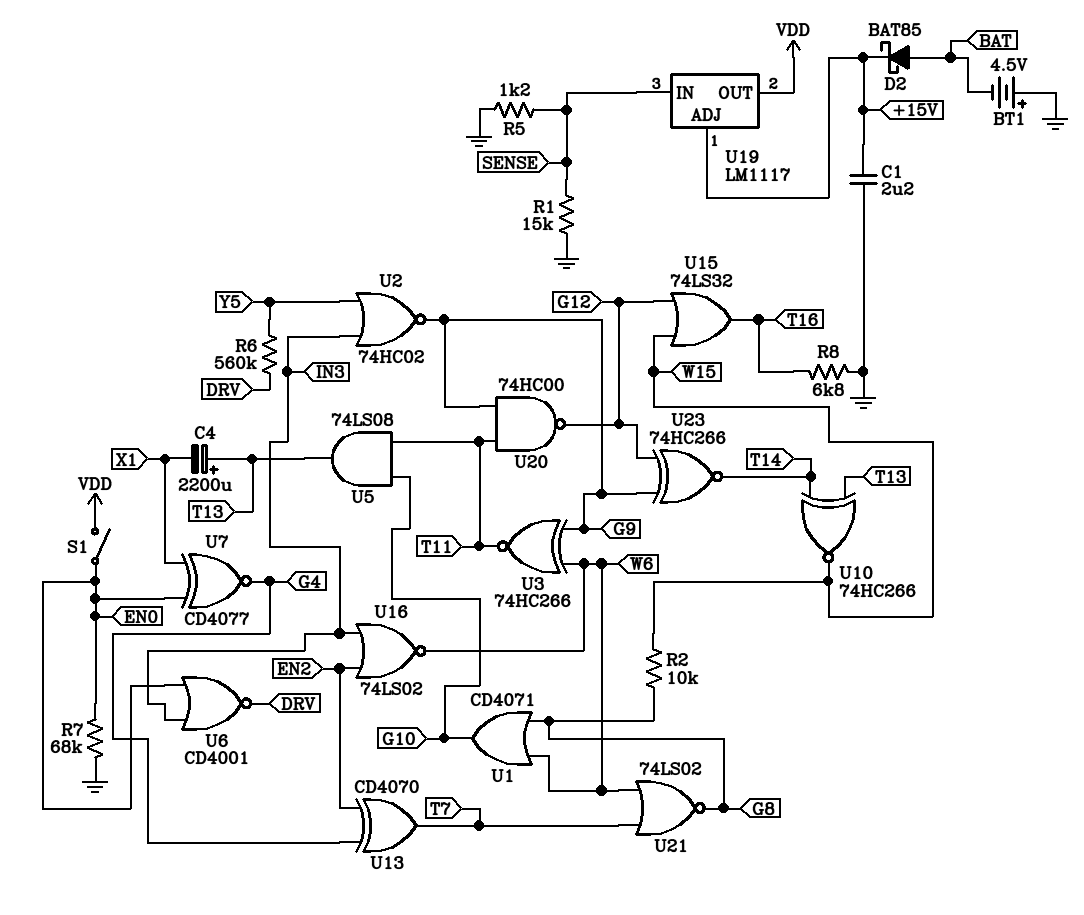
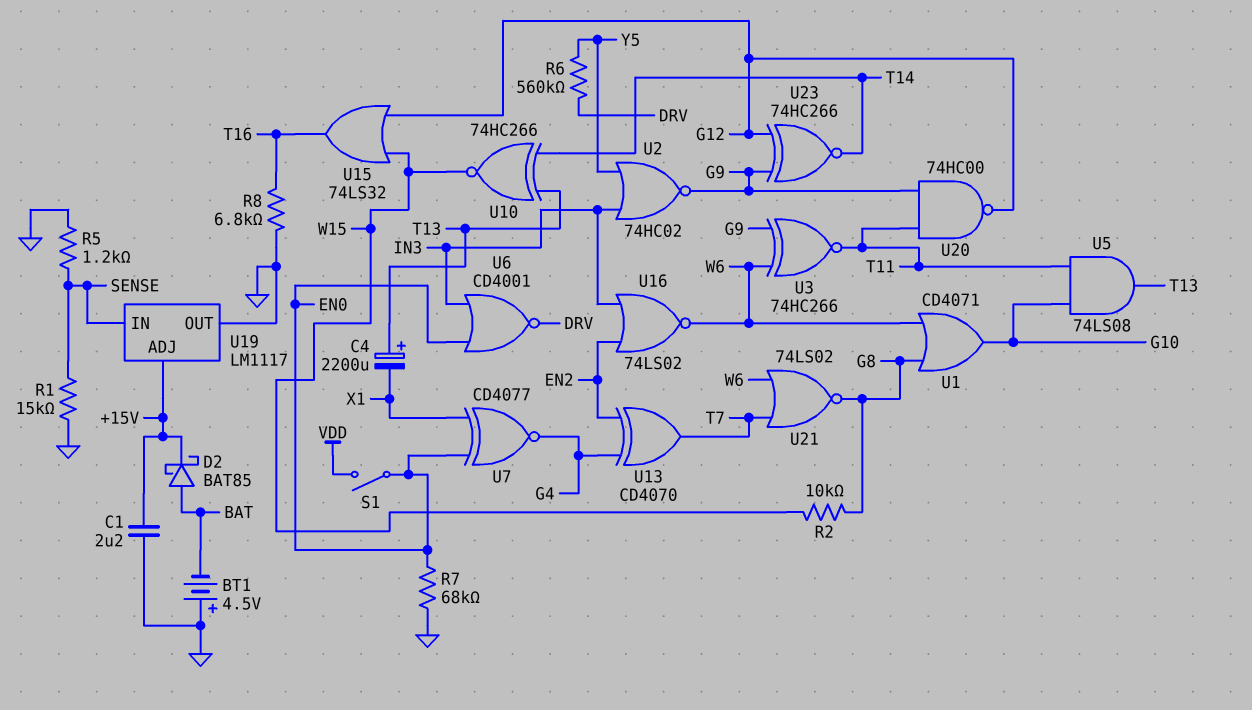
U19 pin OUT: VDD -> GND

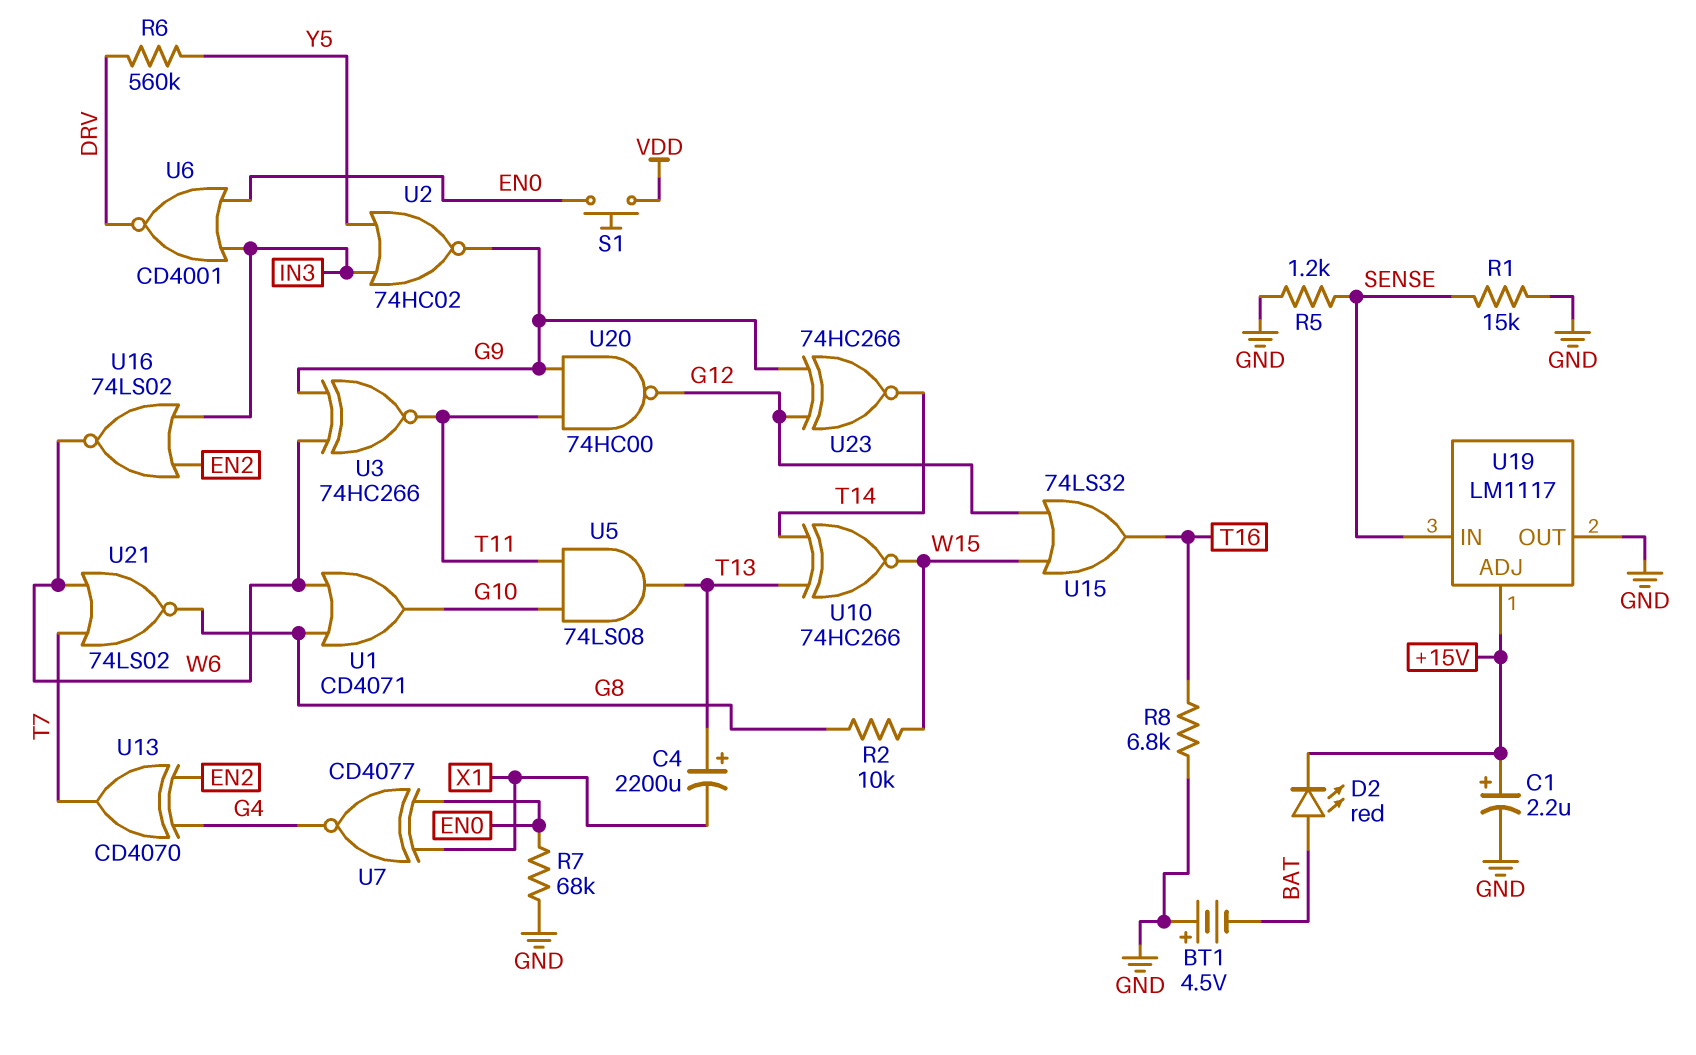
C1: 2.2uF (+15V, GND) -> 2.2uF (plus +15V, minus GND)
D2: schottky BAT85 (A BAT, K +15V) -> LED red (A BAT, K +15V)
S1: switch (EN0, VDD) -> button (EN0, VDD)

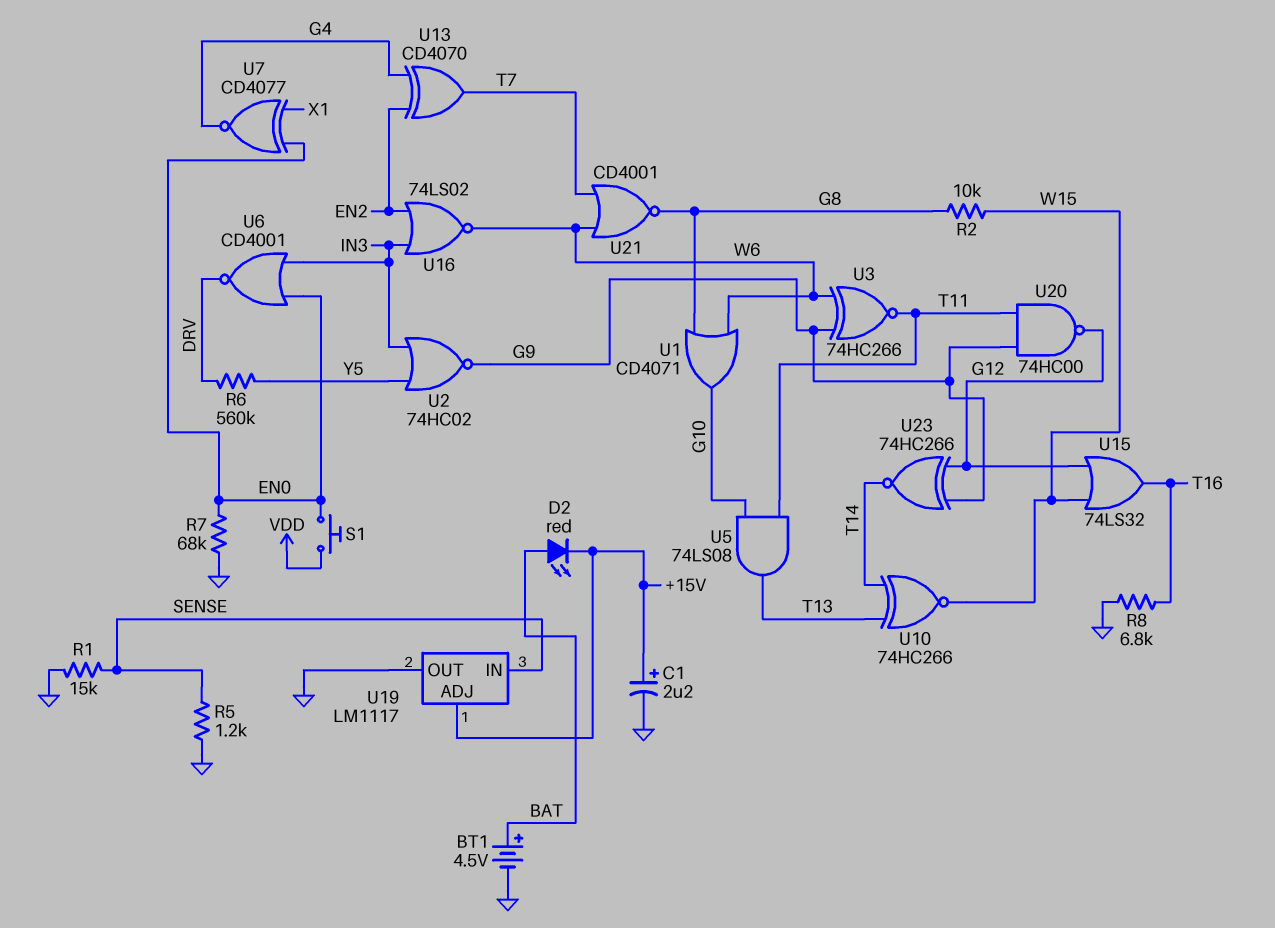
BT1: 4.5V (plus GND, minus BAT) -> 4.5V (plus BAT, minus GND)
C4: 2200uF (plus T13, minus X1) -> none
U21: NOR 74LS02 (in T7, in W6, out G8) -> NOR CD4001 (in T7, in W6, out G8)

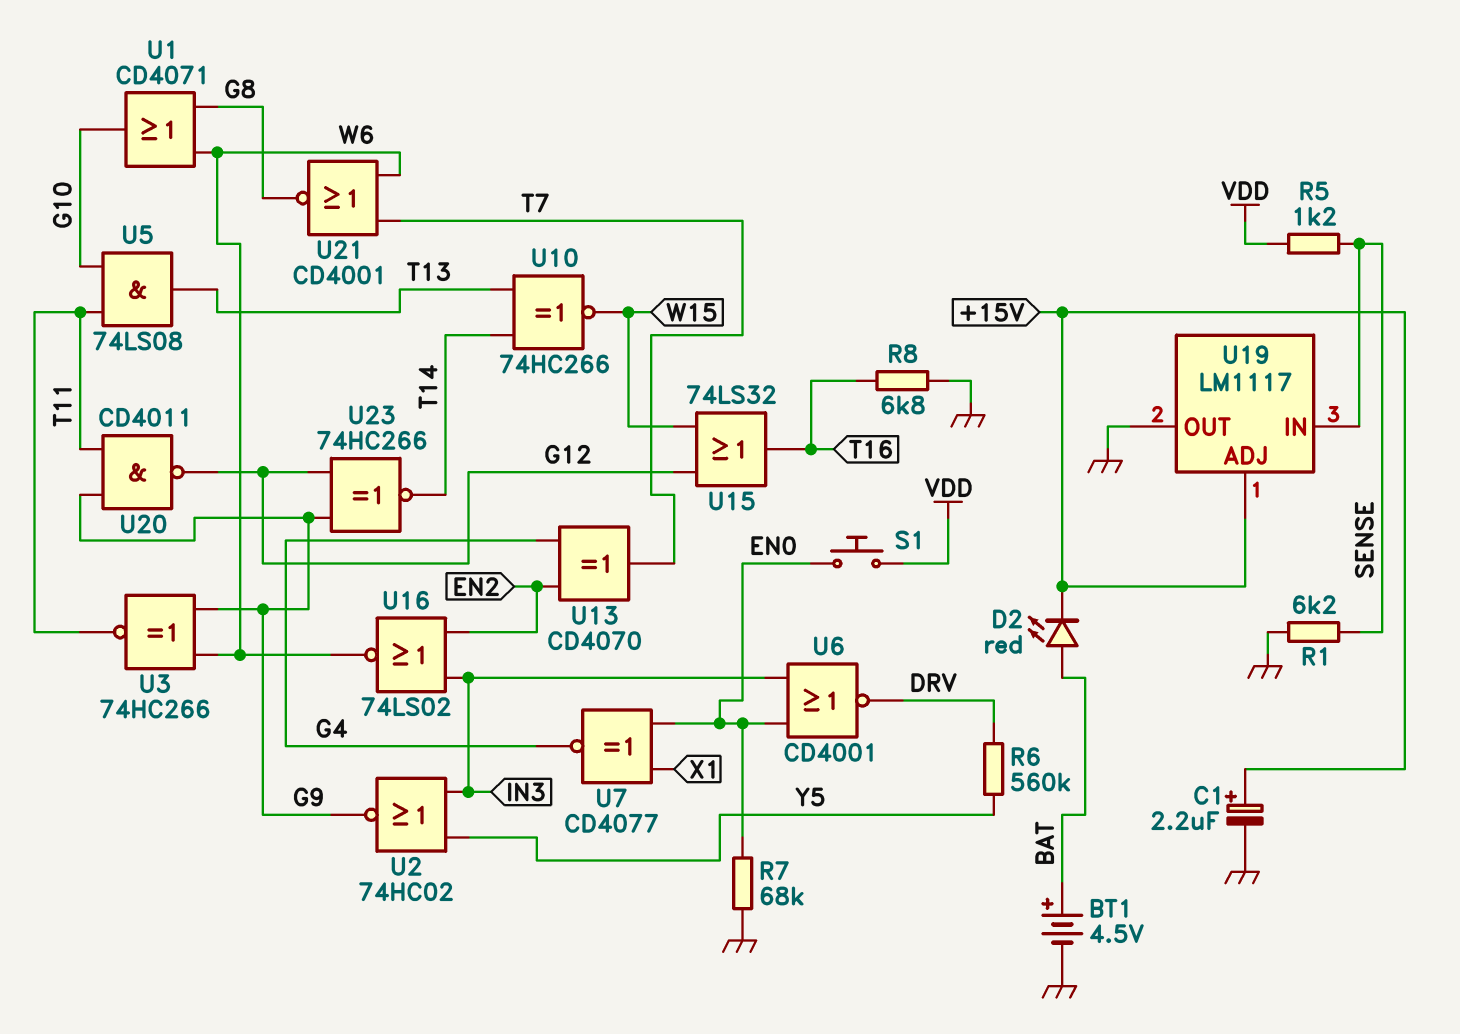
R1: 15k (GND, SENSE) -> 6.2k (GND, SENSE)
R2: 10k (G8, W15) -> none
R5: 1.2k (GND, SENSE) -> 1.2k (SENSE, VDD)
U20: NAND 74HC00 (in G9, in T11, out G12) -> NAND CD4011 (in G9, in T11, out G12)

